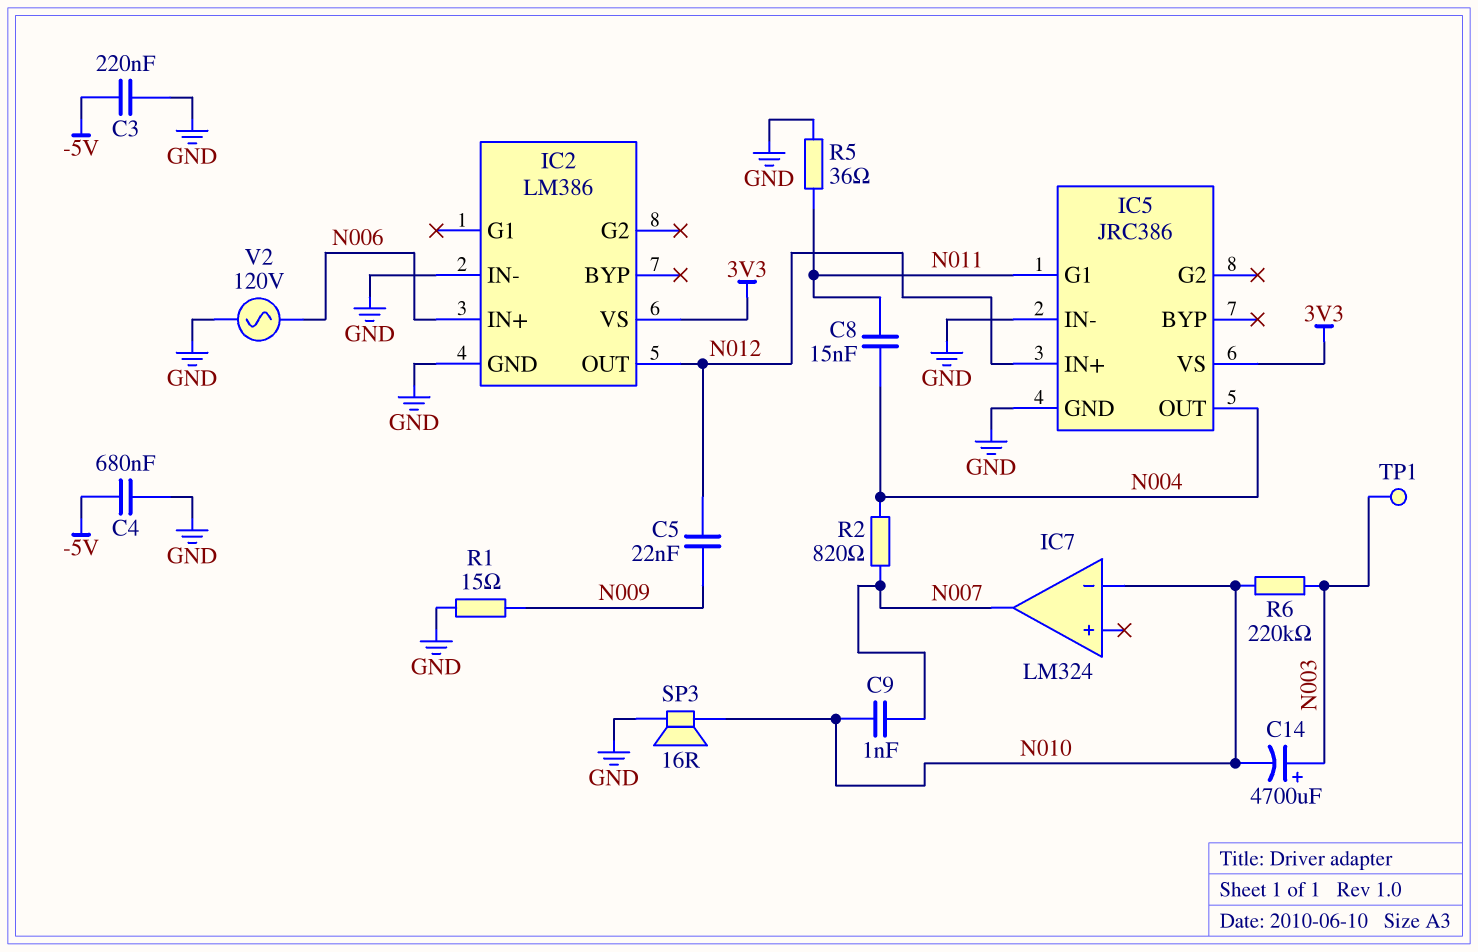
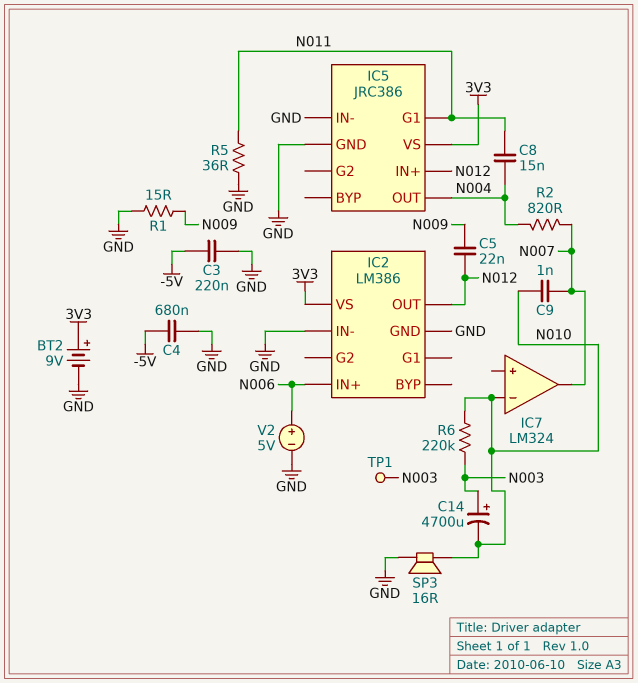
BT2: none -> 9V (plus 3V3, minus GND)
V2: AC 120V (GND, N006) -> 5V (plus N006, minus GND)

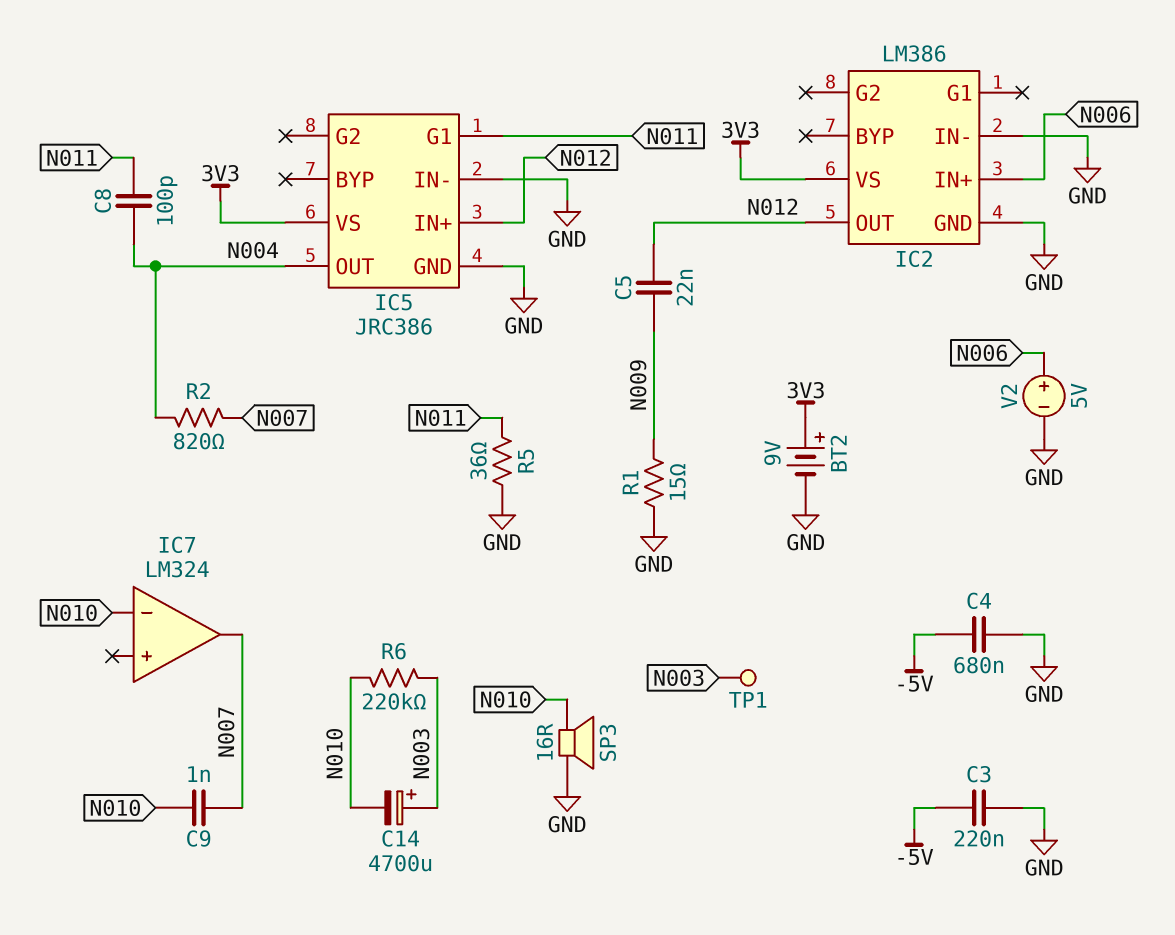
C8: 15nF (N004, N011) -> 100pF (N004, N011)

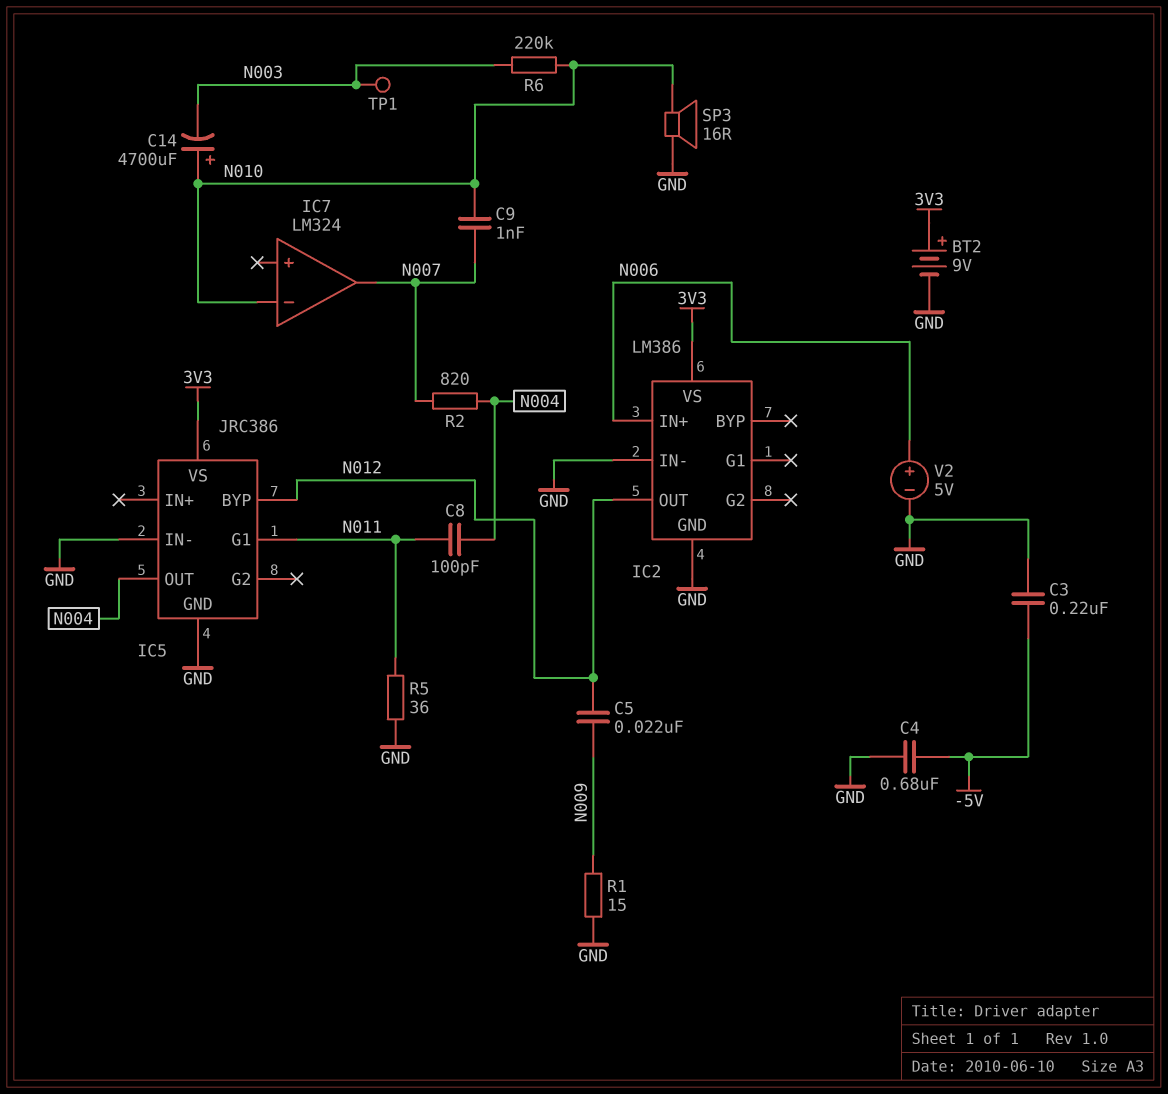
C14: 4700uF (plus N003, minus N010) -> 4700uF (plus N010, minus N003)
IC5 pin BYP: none -> N012
IC5 pin IN+: N012 -> none

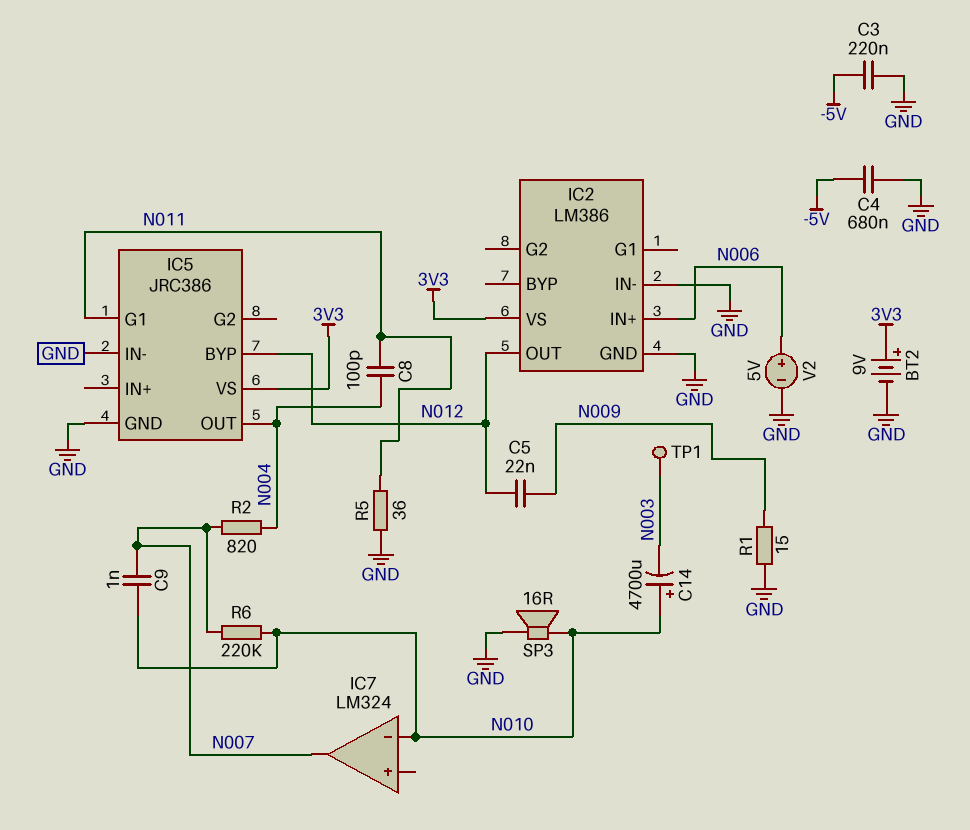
R6: 220k (N003, N010) -> 220k (N007, N010)

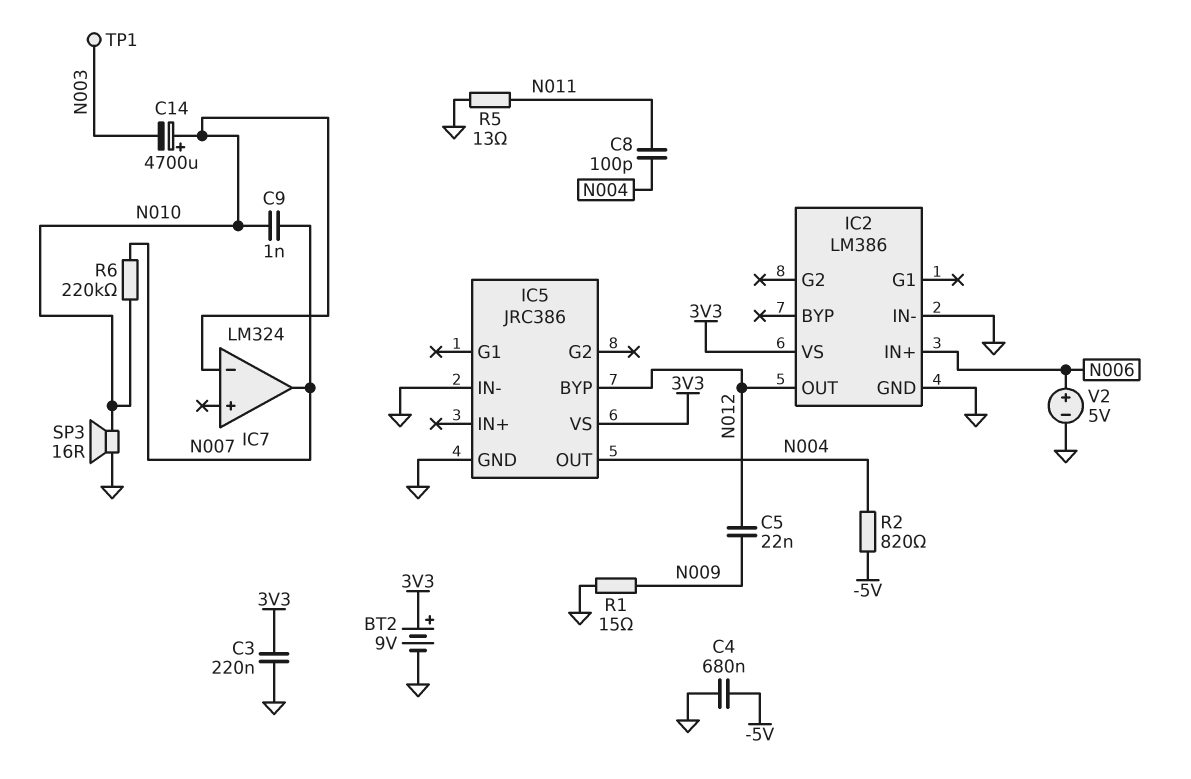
C3: 220nF (-5V, GND) -> 220nF (3V3, GND)
IC5 pin G1: N011 -> none
R2: 820 (N004, N007) -> 820 (-5V, N004)
R5: 36 (GND, N011) -> 13 (GND, N011)

